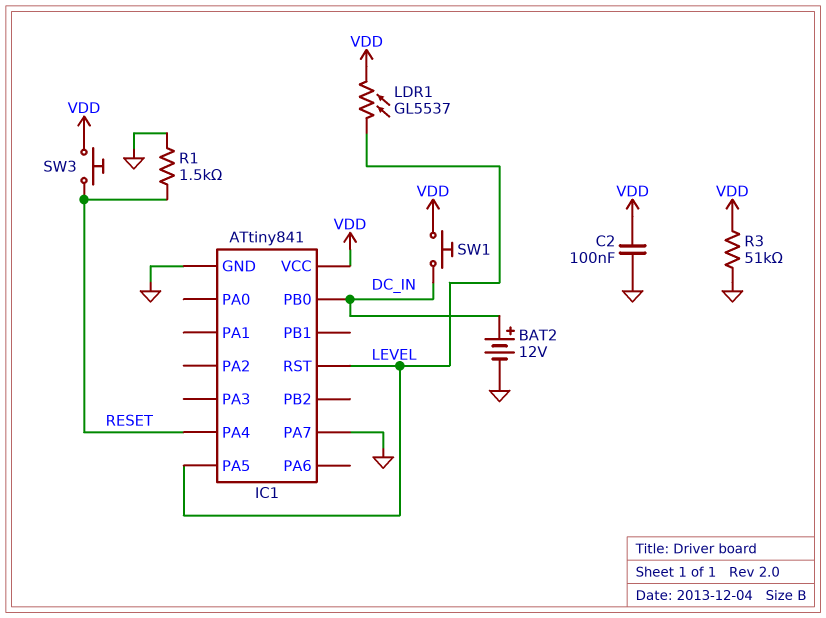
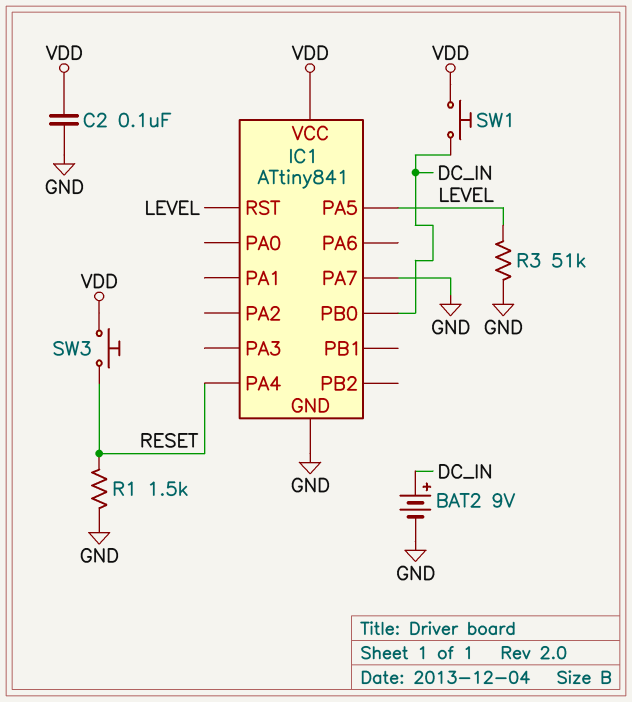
BAT2: 12V (plus DC_IN, minus GND) -> 9V (plus DC_IN, minus GND)
LDR1: GL5537 (LEVEL, VDD) -> none
R3: 51k (GND, VDD) -> 51k (GND, LEVEL)

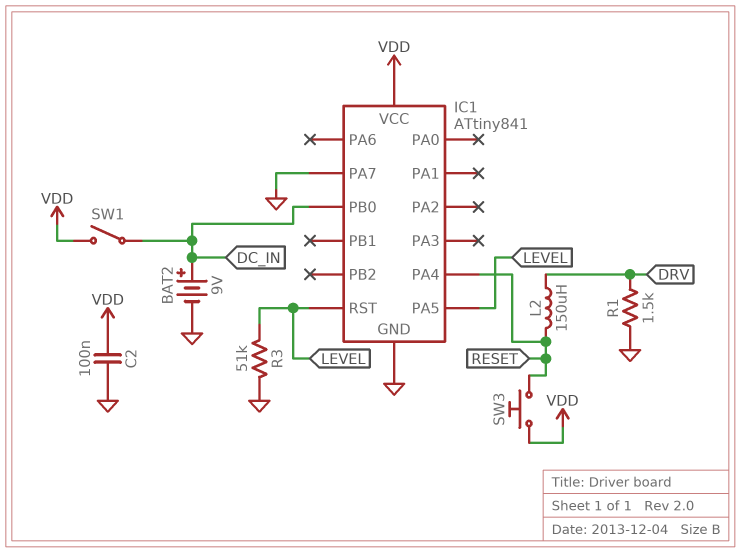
L2: none -> 150uH (DRV, RESET)
R1: 1.5k (GND, RESET) -> 1.5k (DRV, GND)
SW1: button (DC_IN, VDD) -> switch (DC_IN, VDD)

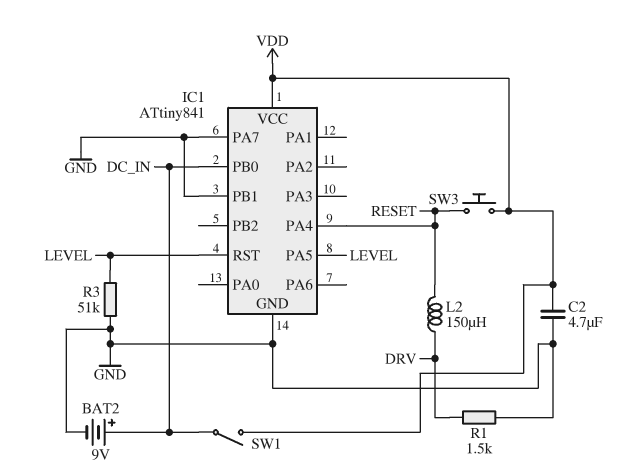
C2: 100nF (GND, VDD) -> 4.7uF (GND, VDD)
IC1 pin PB1: none -> GND

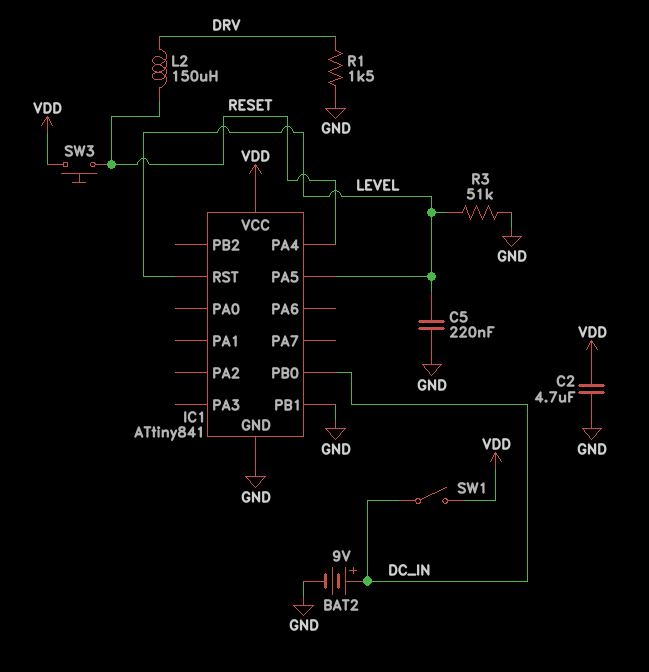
C5: none -> 220nF (GND, LEVEL)
IC1 pin PA7: GND -> none

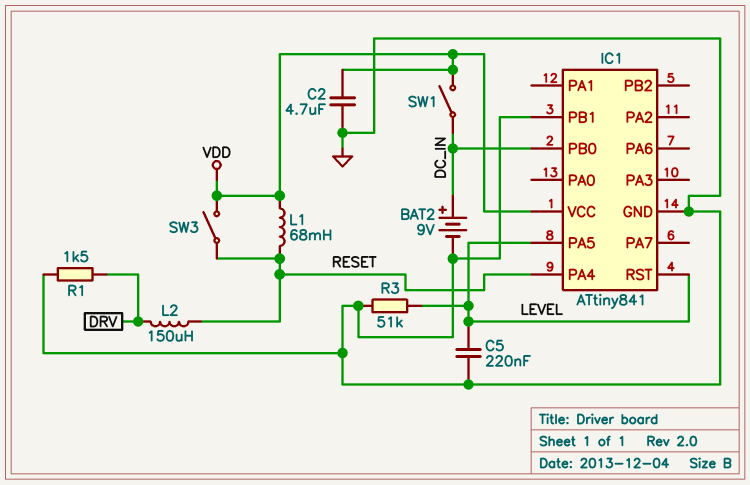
L1: none -> 68mH (RESET, VDD)
SW3: button (RESET, VDD) -> switch (RESET, VDD)

